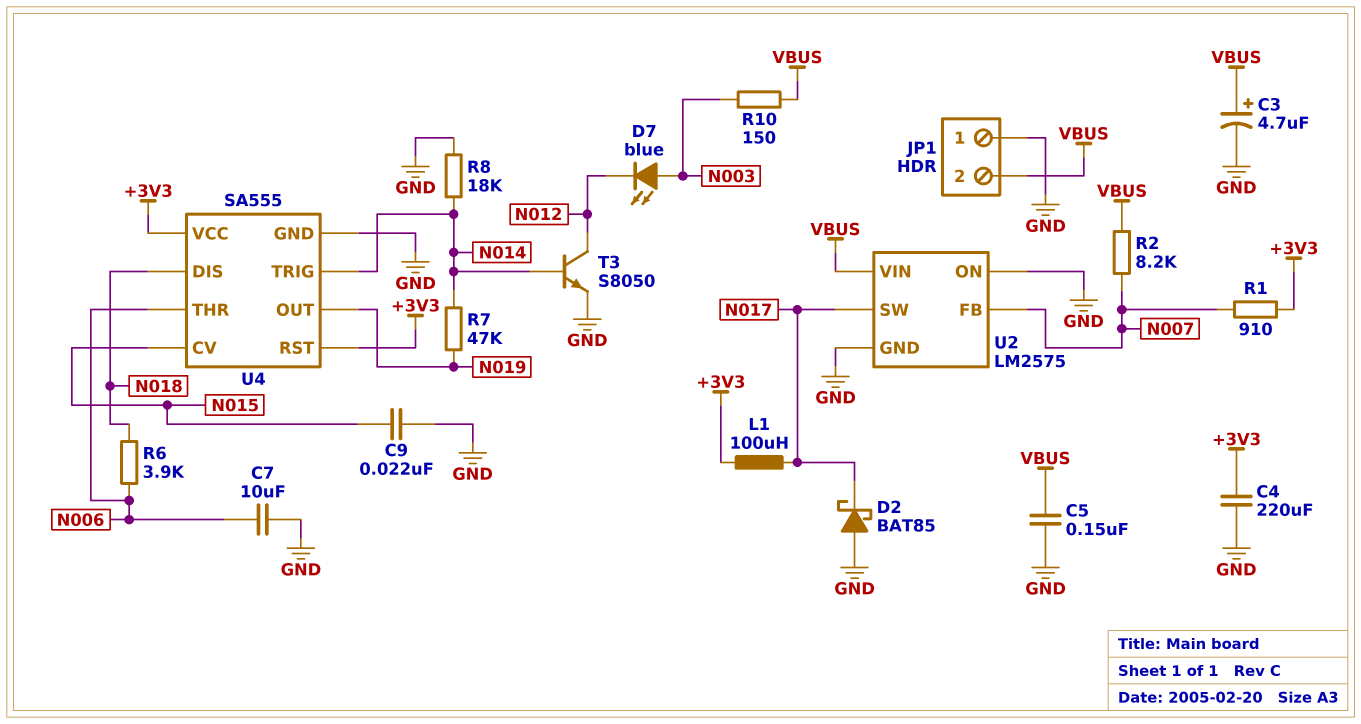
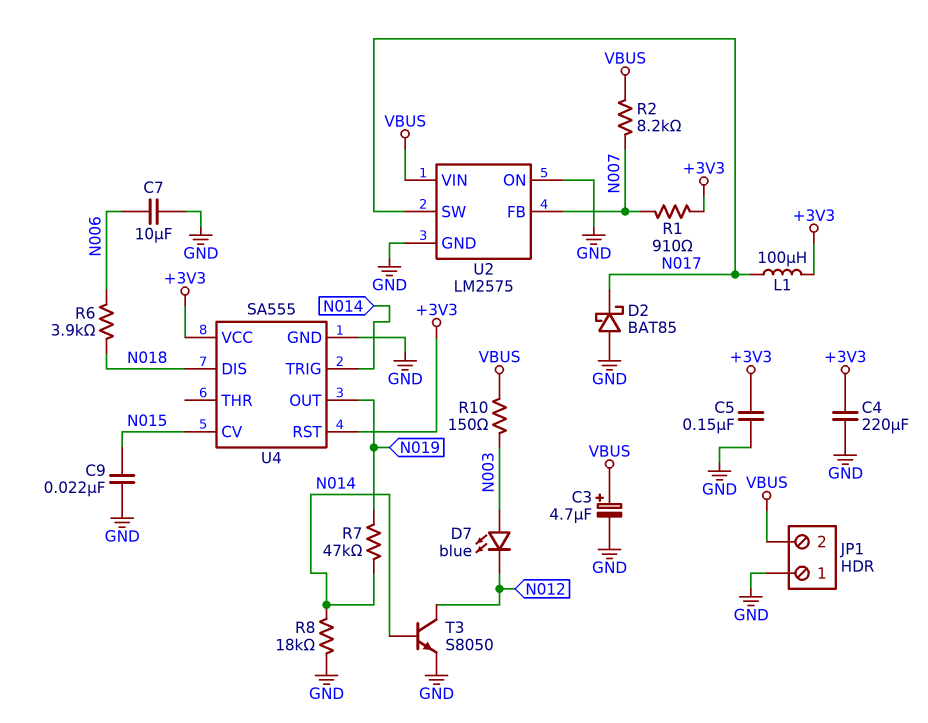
C5: 150nF (GND, VBUS) -> 150nF (+3V3, GND)
U4 pin THR: N006 -> none

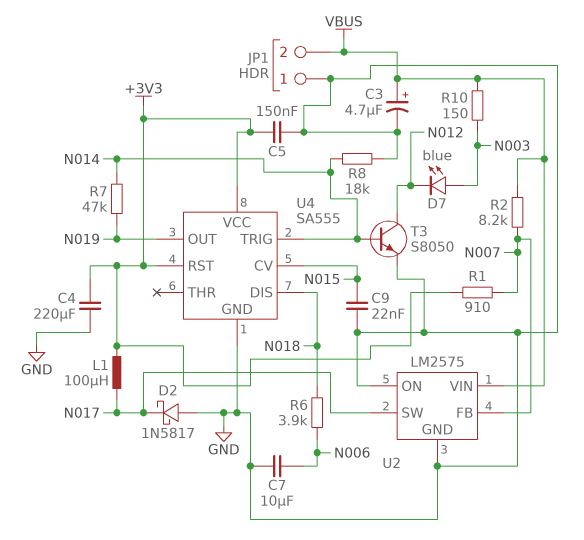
D2: schottky BAT85 (A GND, K N017) -> schottky 1N5817 (A GND, K N017)

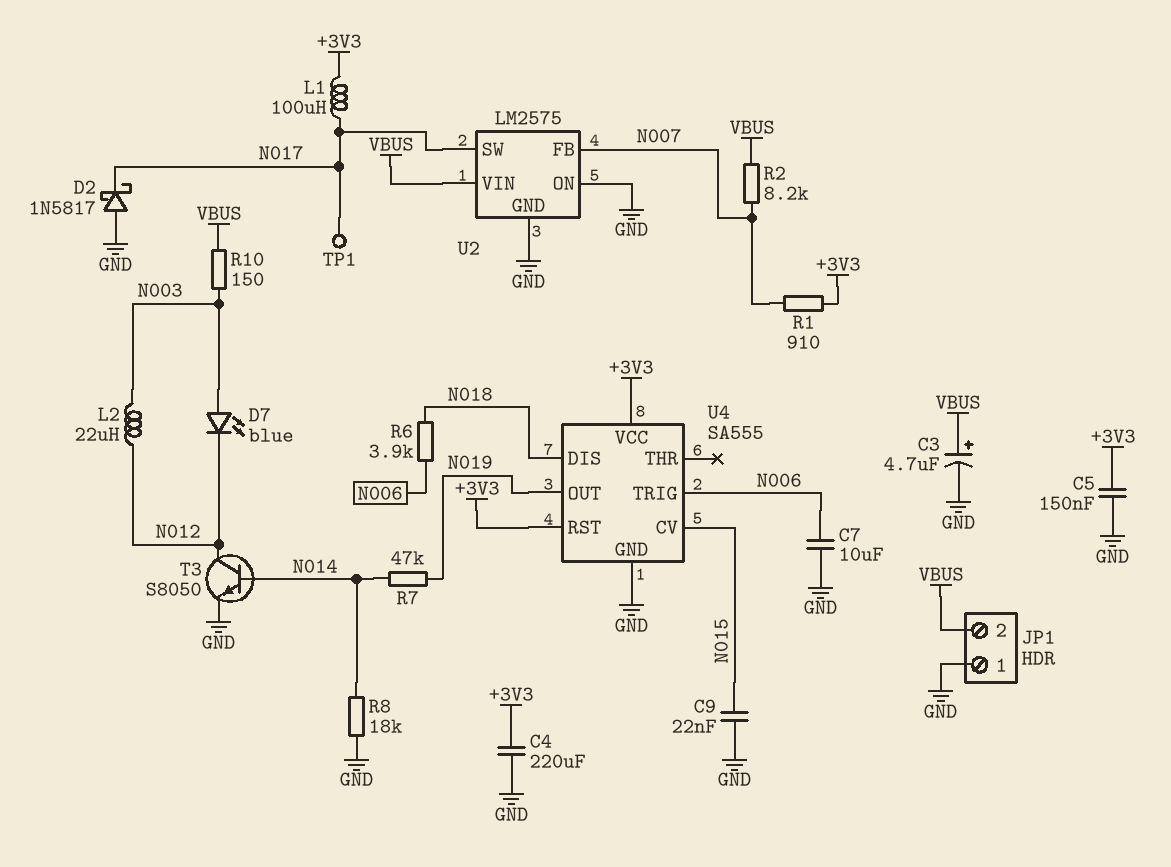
L2: none -> 22uH (N003, N012)
TP1: none -> test point (N017)
U4 pin TRIG: N014 -> N006

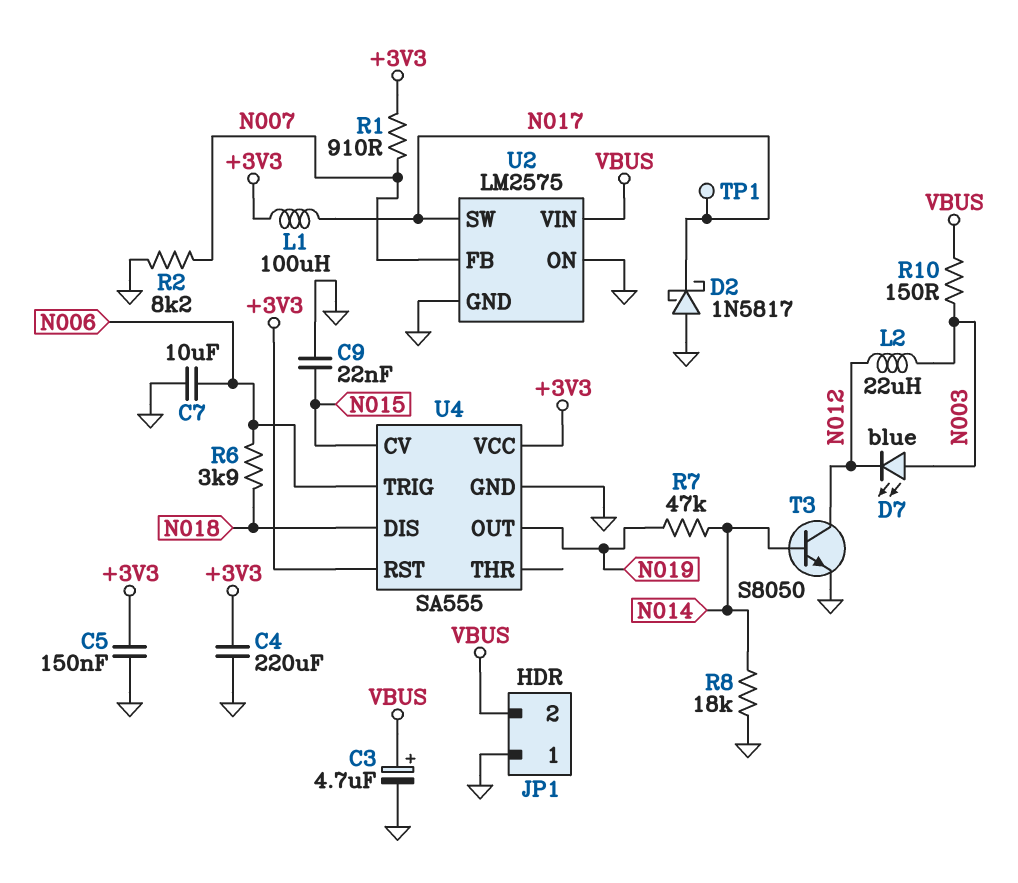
R2: 8.2k (N007, VBUS) -> 8.2k (GND, N007)

